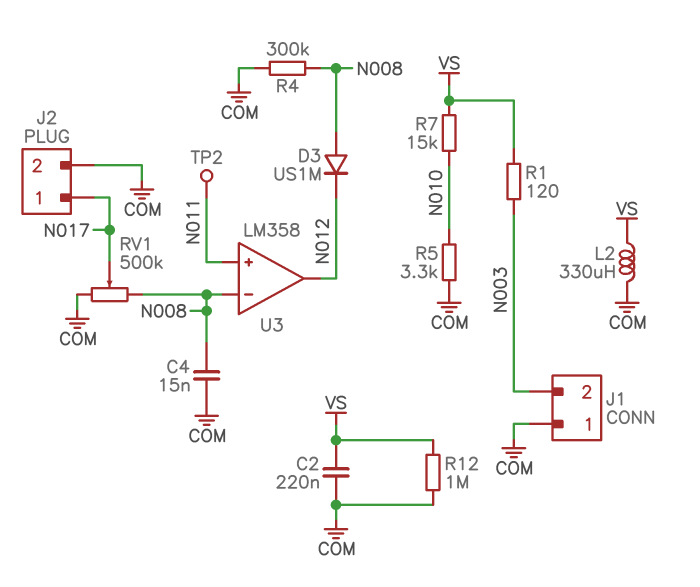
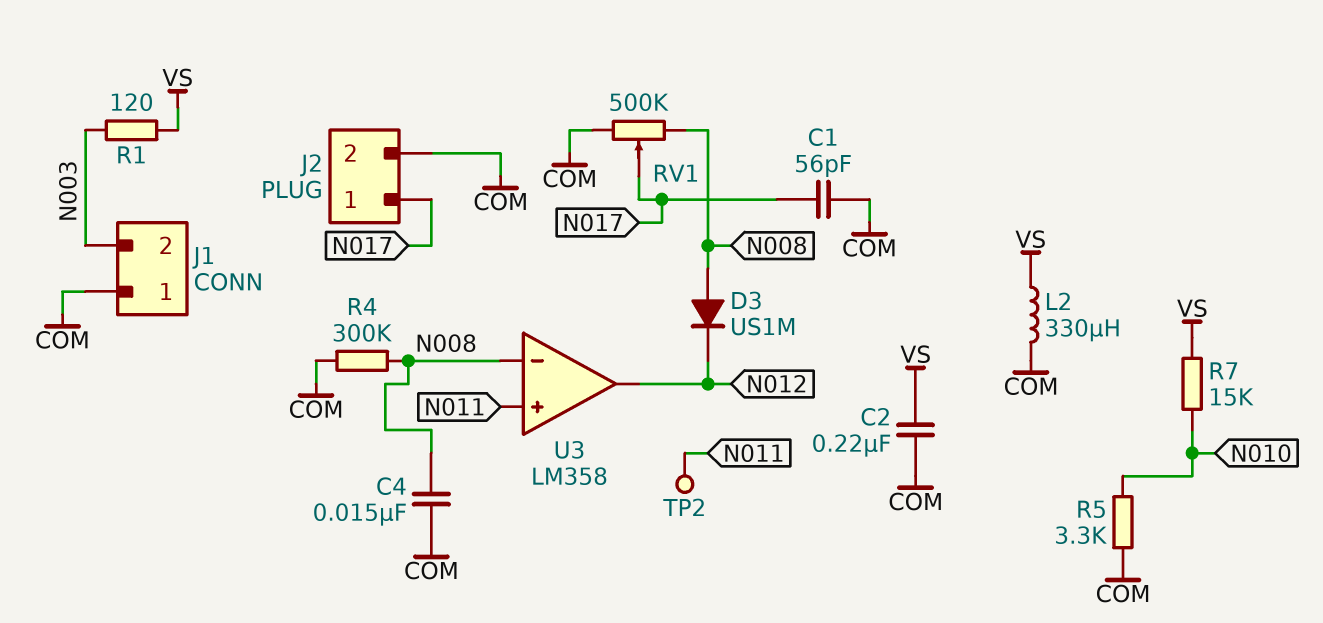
C1: none -> 56pF (COM, N017)
R12: 1M (COM, VS) -> none

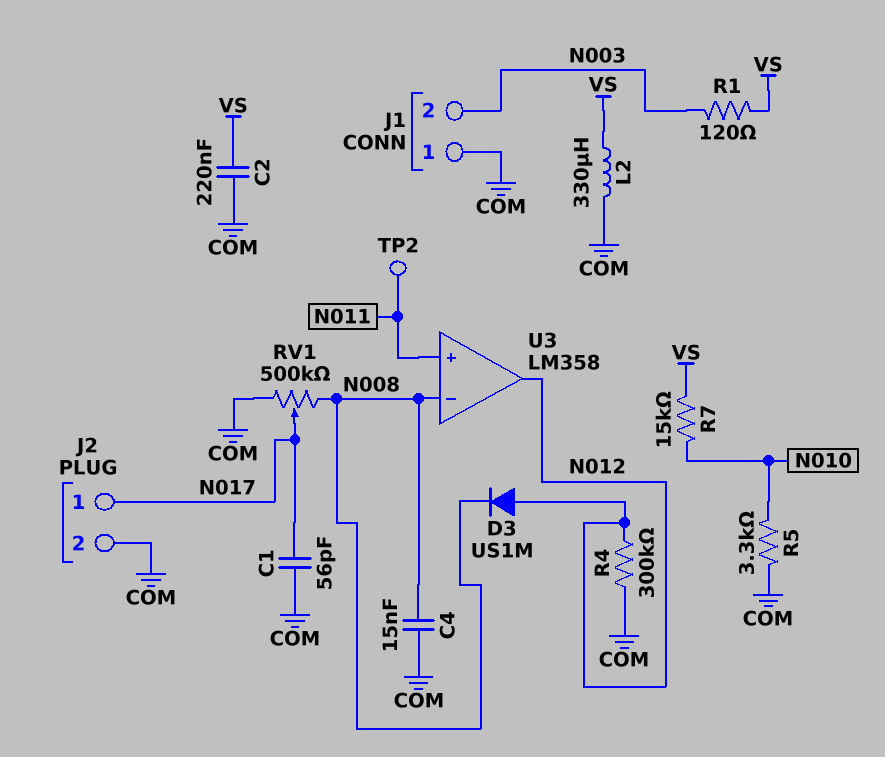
D3: diode US1M (A N008, K N012) -> diode US1M (A N012, K N008)
R4: 300k (COM, N008) -> 300k (COM, N012)

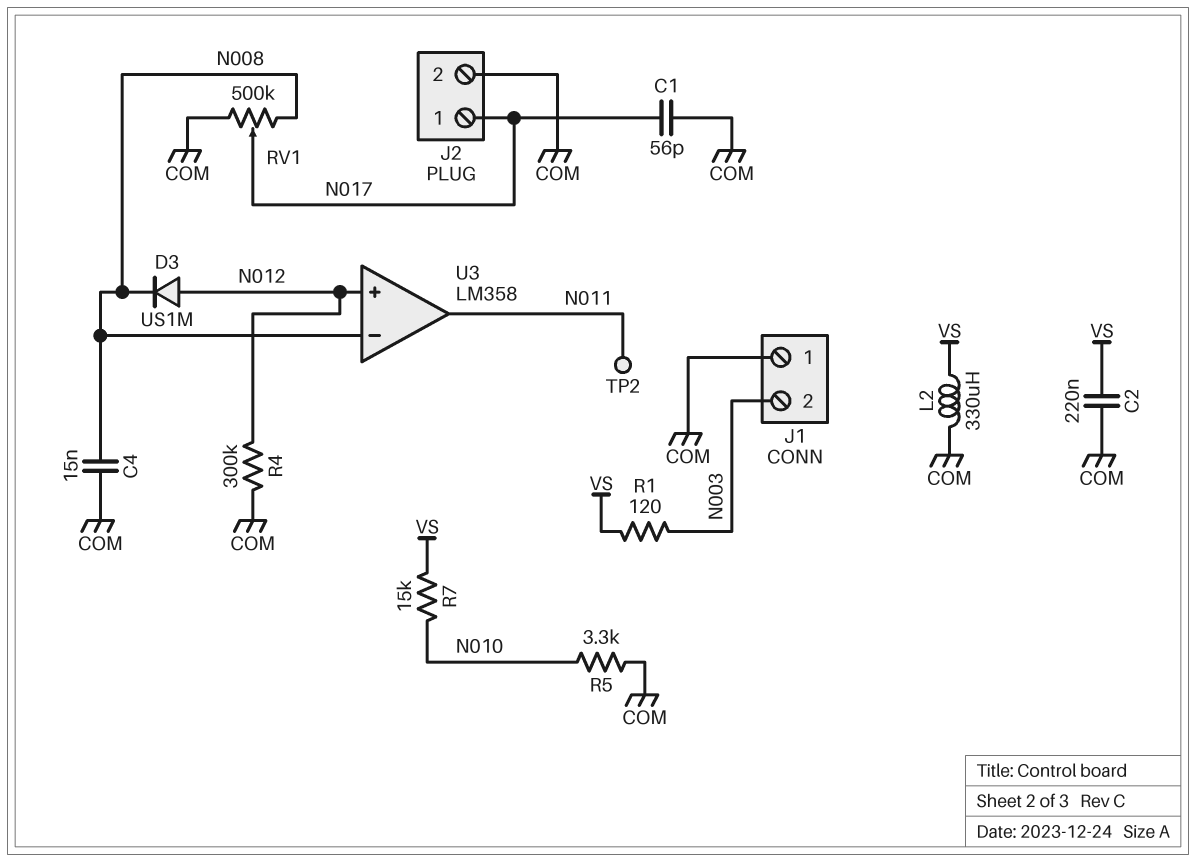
U3 pin in+: N011 -> N012
U3 pin out: N012 -> N011

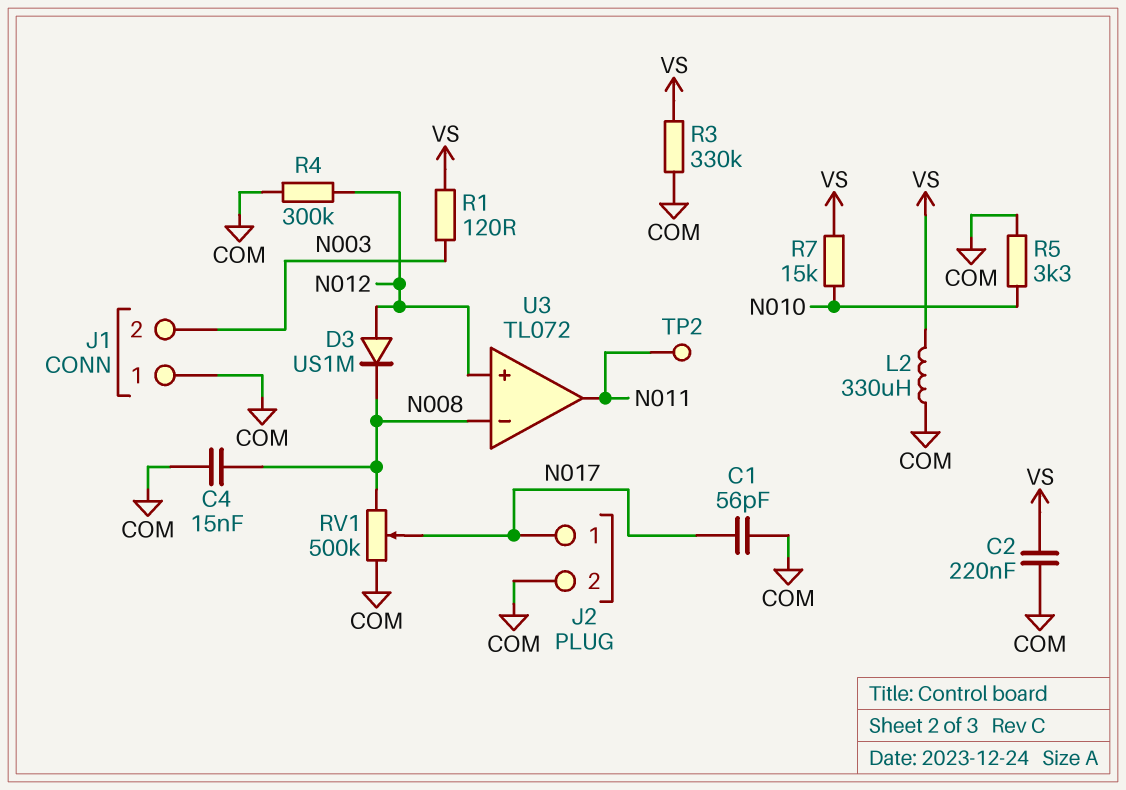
R3: none -> 330k (COM, VS)
U3: LM358 -> TL072

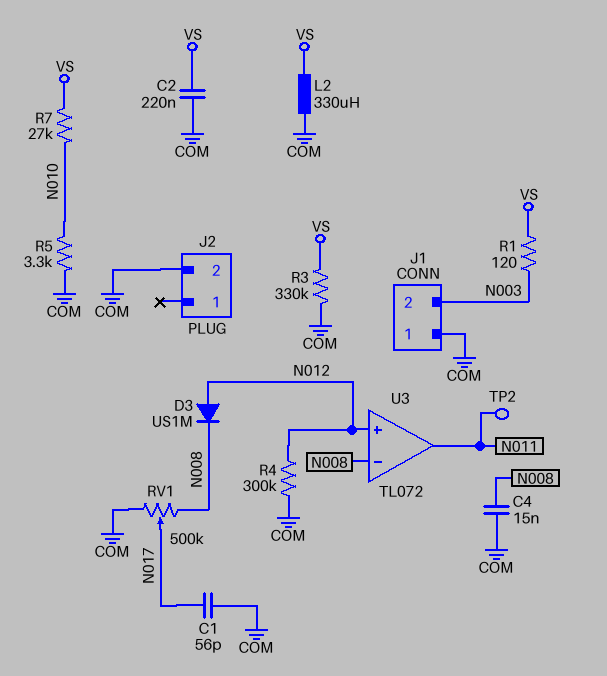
J2 pin 1: N017 -> none
R7: 15k (N010, VS) -> 27k (N010, VS)

